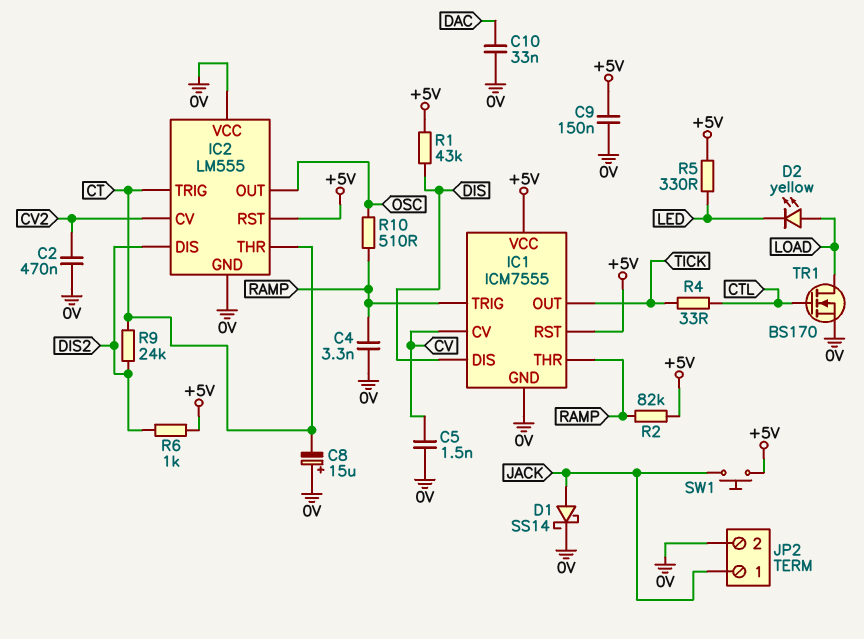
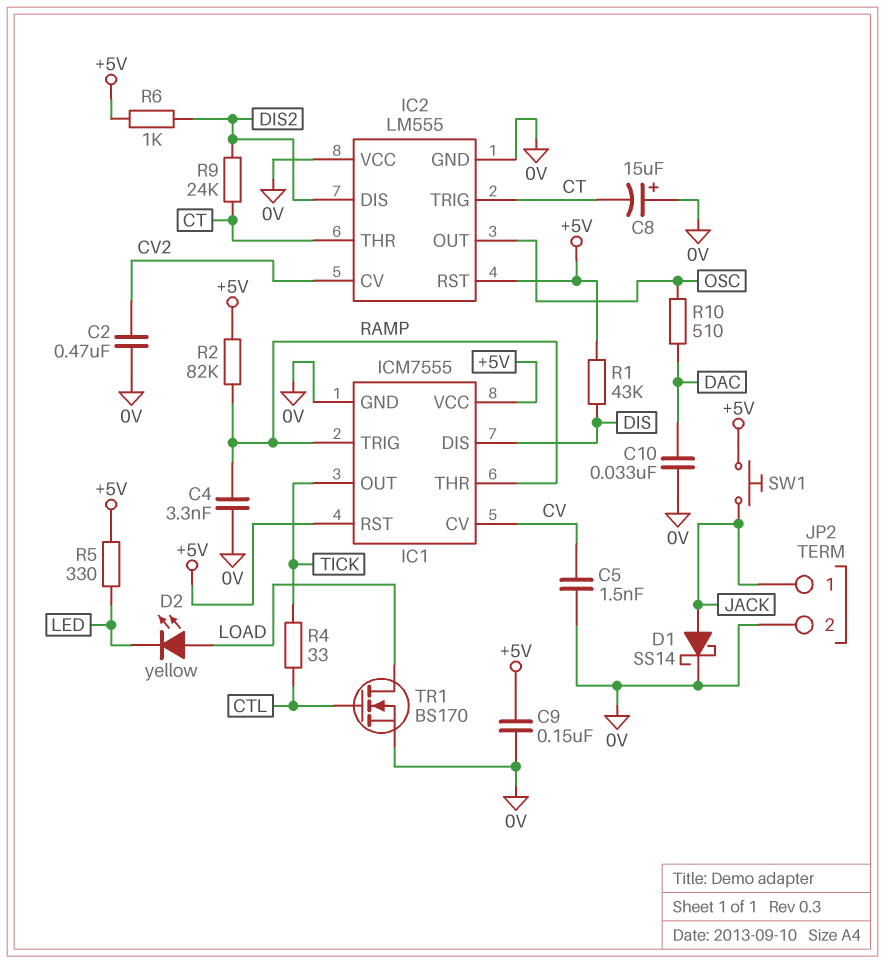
R10: 510 (OSC, RAMP) -> 510 (DAC, OSC)

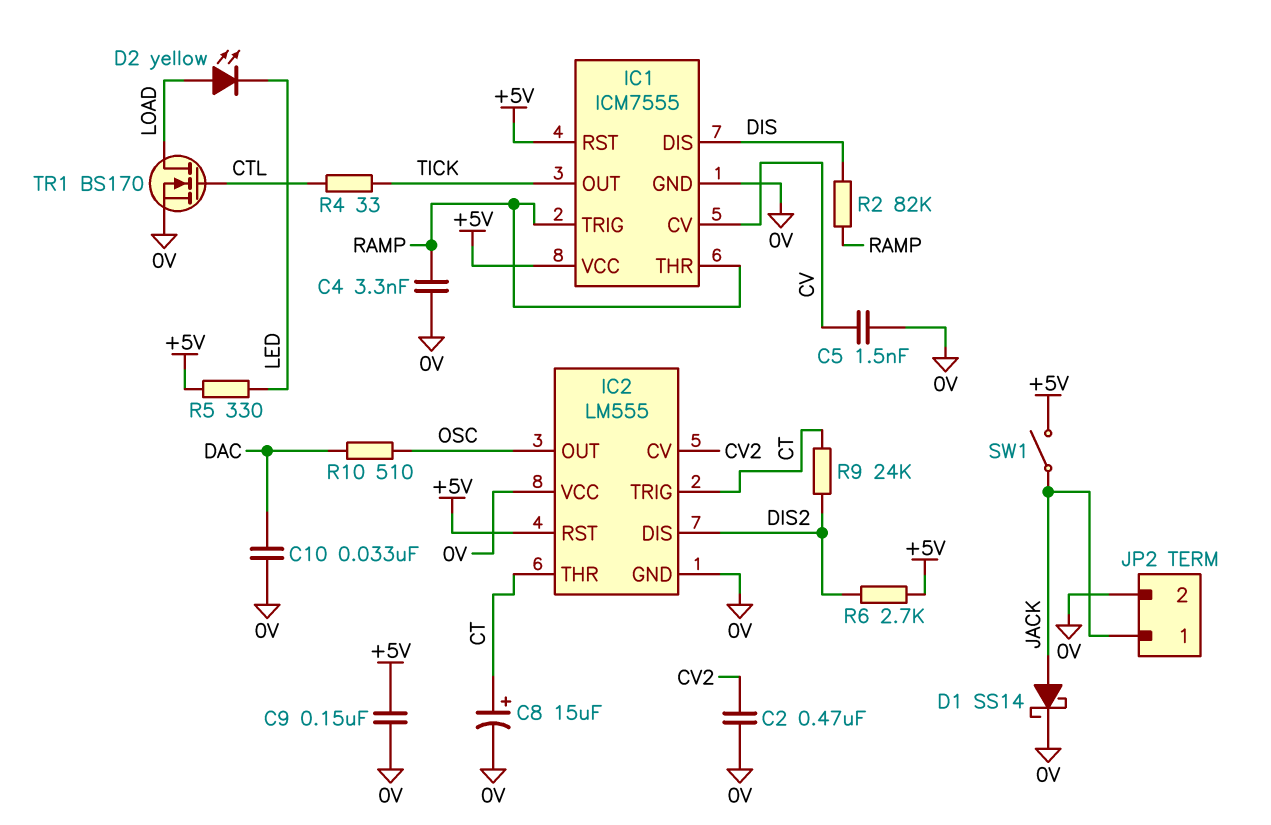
C8: 15uF (plus 0V, minus CT) -> 15uF (plus CT, minus 0V)
R1: 43k (+5V, DIS) -> none
R2: 82k (+5V, RAMP) -> 82k (DIS, RAMP)
R6: 1k (+5V, DIS2) -> 2.7k (+5V, DIS2)
SW1: button (+5V, JACK) -> switch (+5V, JACK)

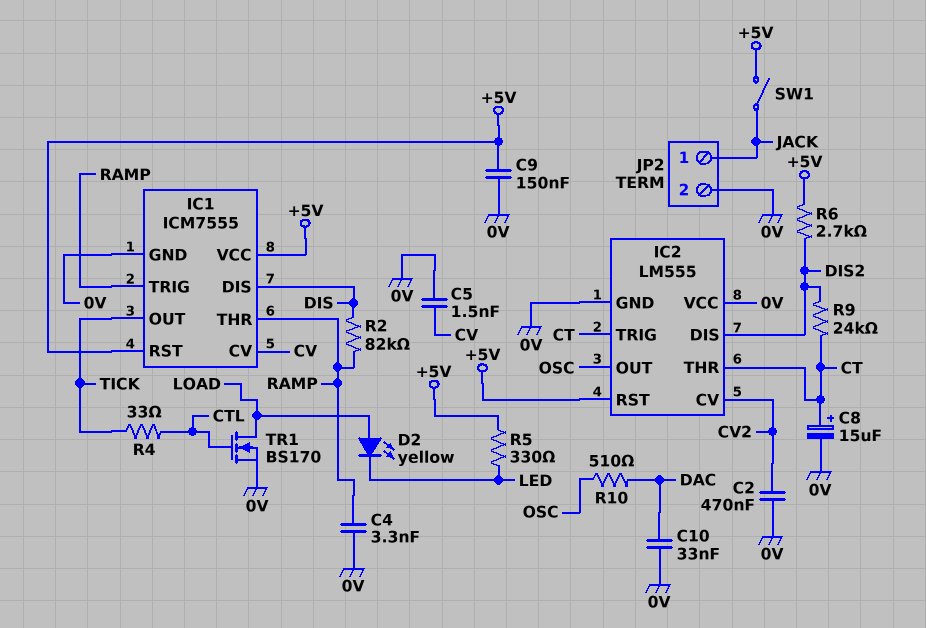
D1: schottky SS14 (A JACK, K 0V) -> none

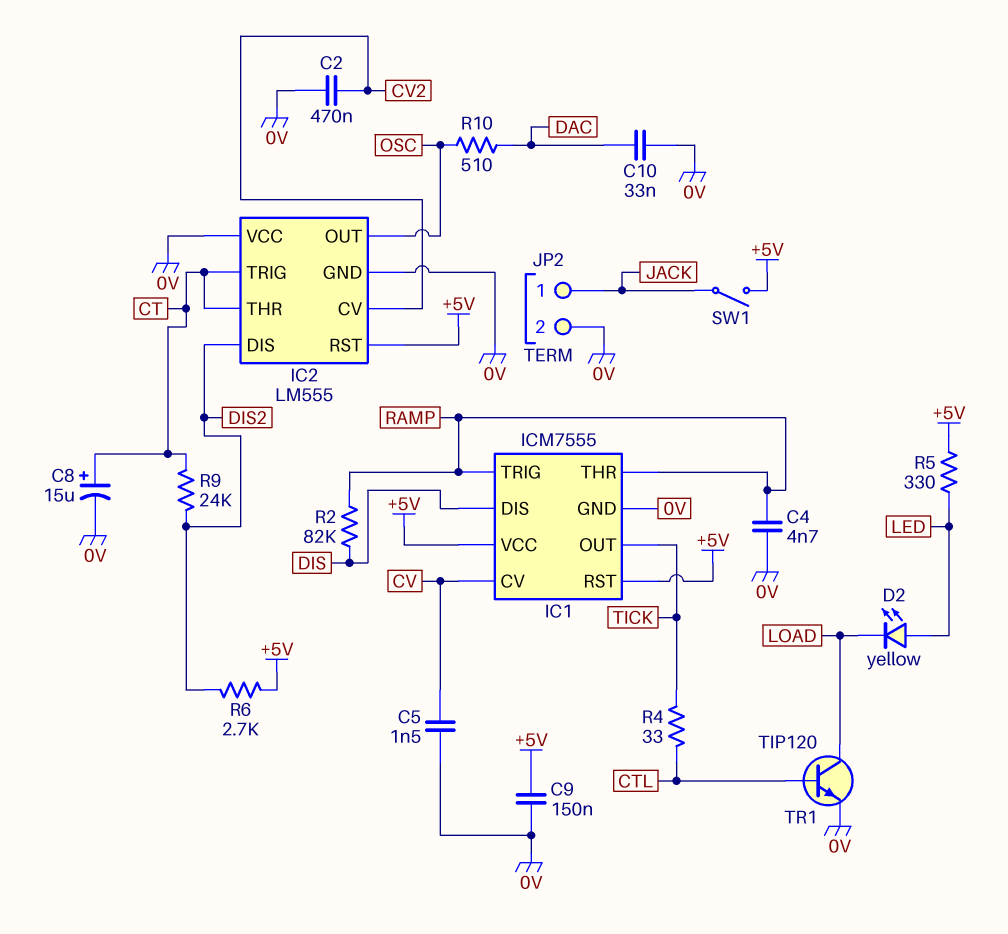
C4: 3.3nF (0V, RAMP) -> 4.7nF (0V, RAMP)
D2: LED yellow (A LOAD, K LED) -> LED yellow (A LED, K LOAD)
TR1: NMOS BS170 (G CTL, D LOAD, S 0V) -> NPN TIP120 (B CTL, C LOAD, E 0V)

